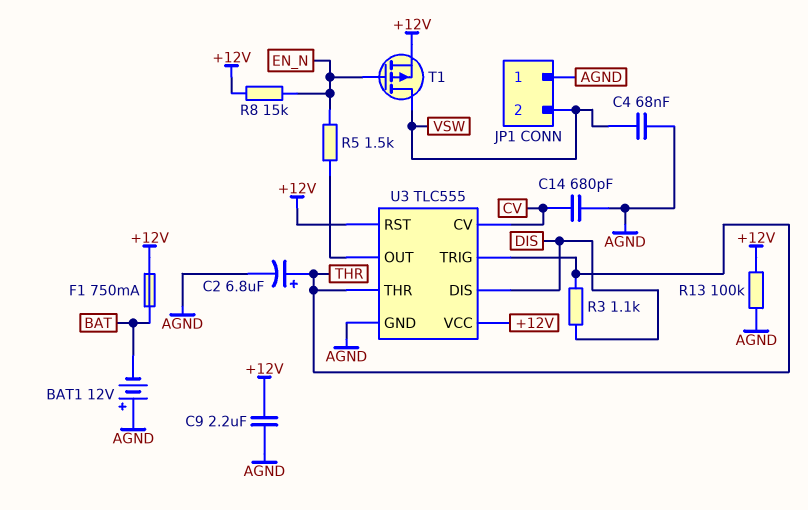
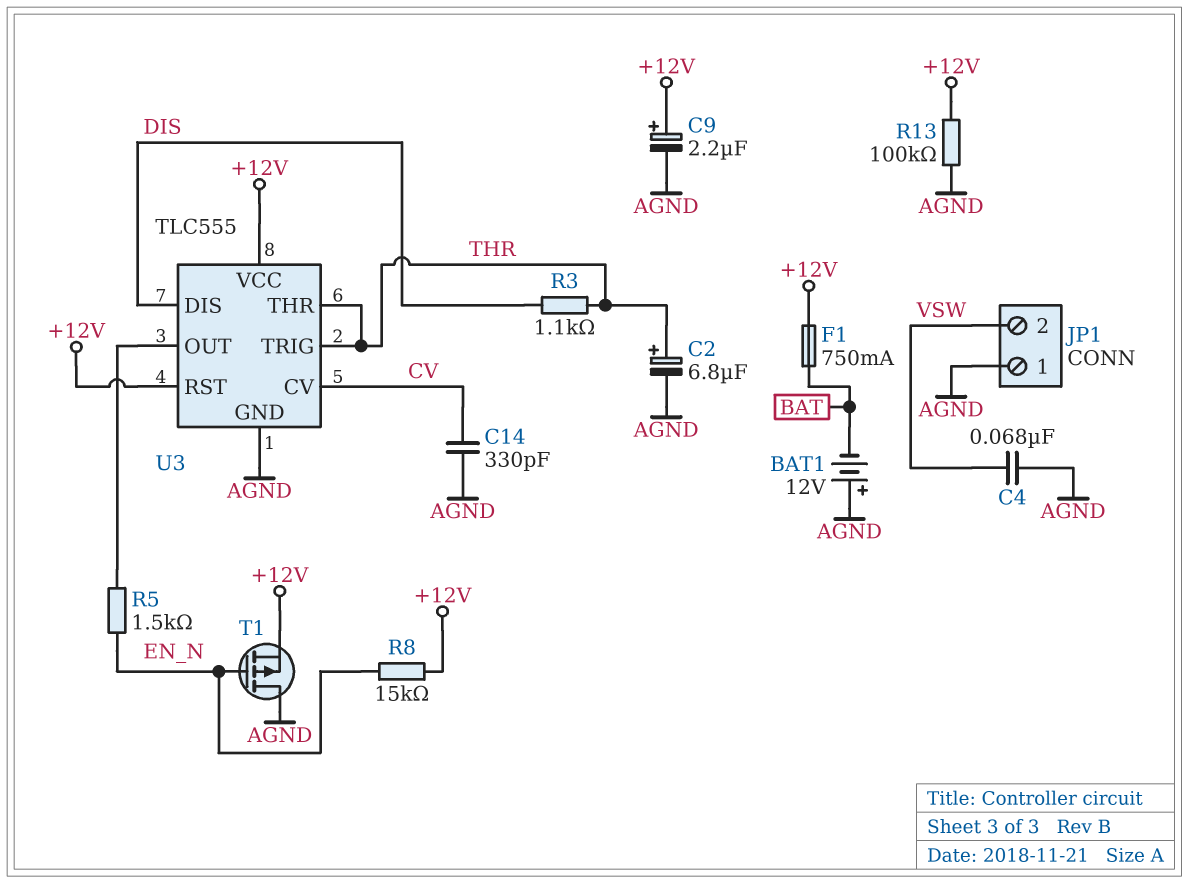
C9: 2.2uF (+12V, AGND) -> 2.2uF (plus +12V, minus AGND)
C14: 680pF (AGND, CV) -> 330pF (AGND, CV)
T1: PMOS (G EN_N, D VSW, S +12V) -> PMOS (G EN_N, D AGND, S +12V)

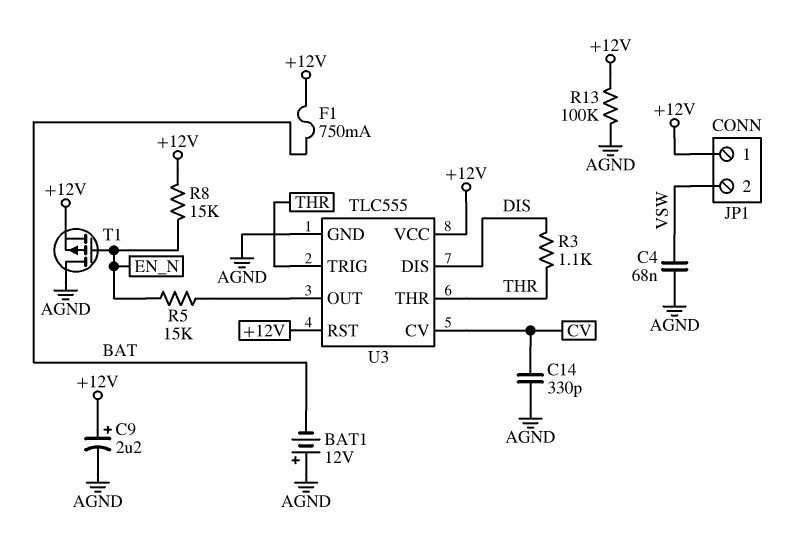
C2: 6.8uF (plus THR, minus AGND) -> none
JP1 pin 1: AGND -> +12V
R5: 1.5k (EN_N, U3/OUT) -> 15k (EN_N, U3/OUT)

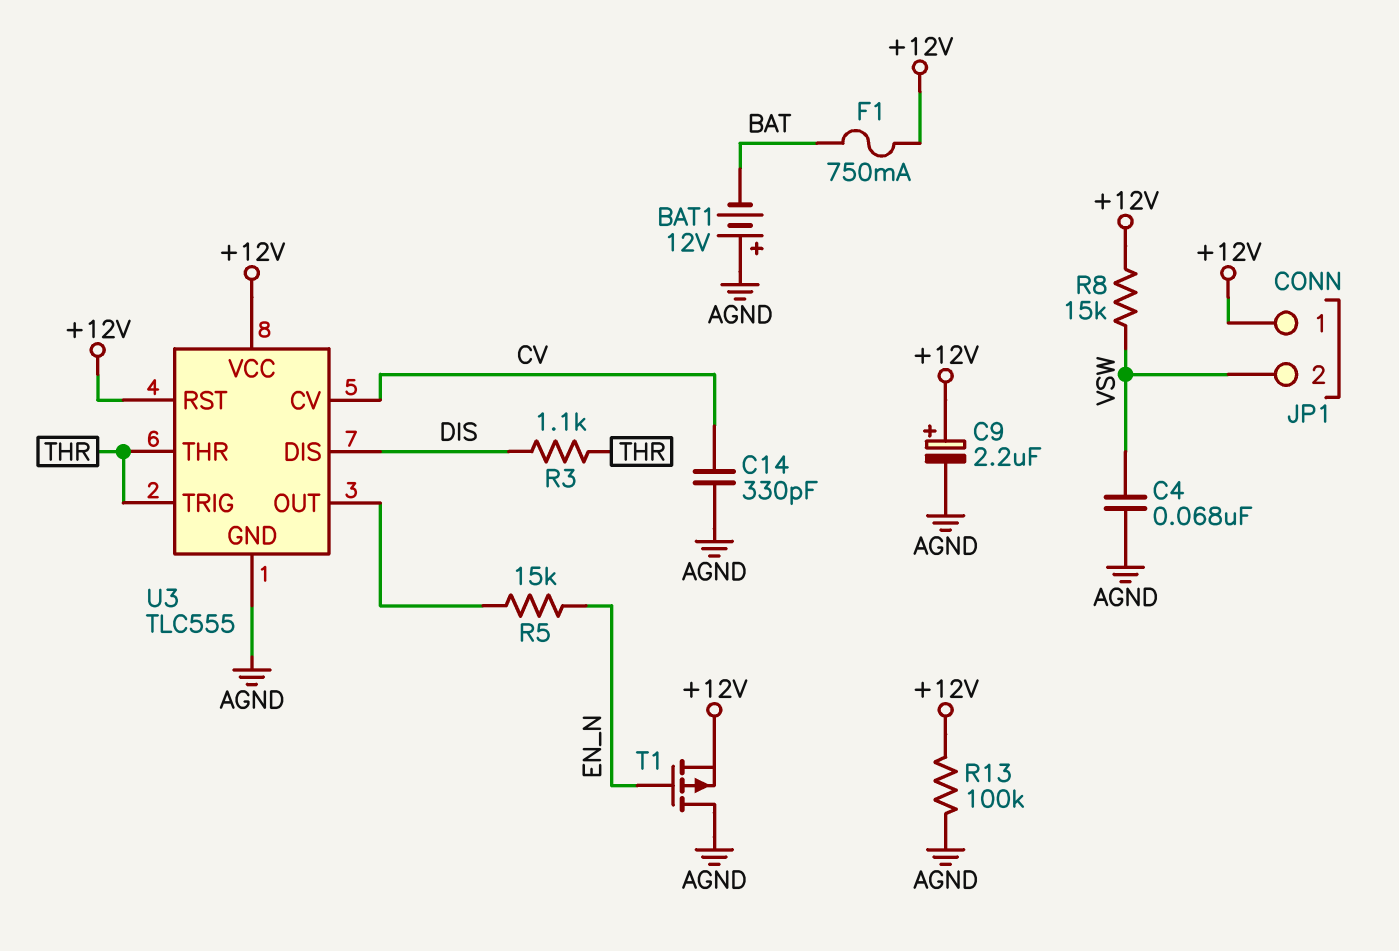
R8: 15k (+12V, EN_N) -> 15k (+12V, VSW)

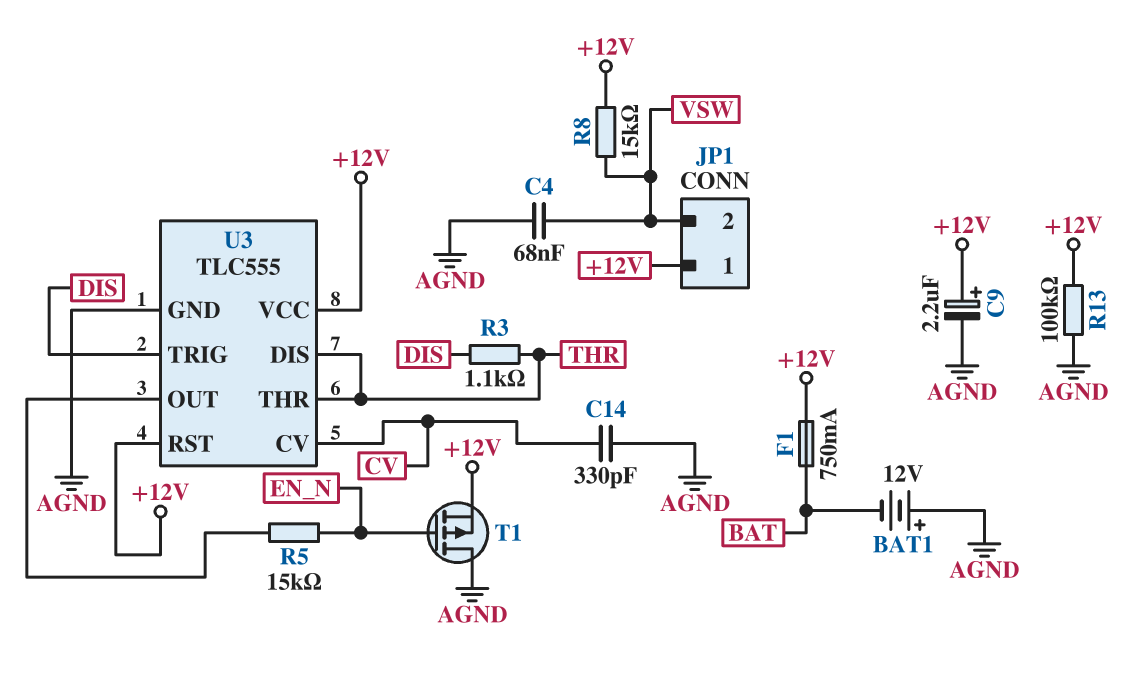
U3 pin DIS: DIS -> THR
U3 pin TRIG: THR -> DIS

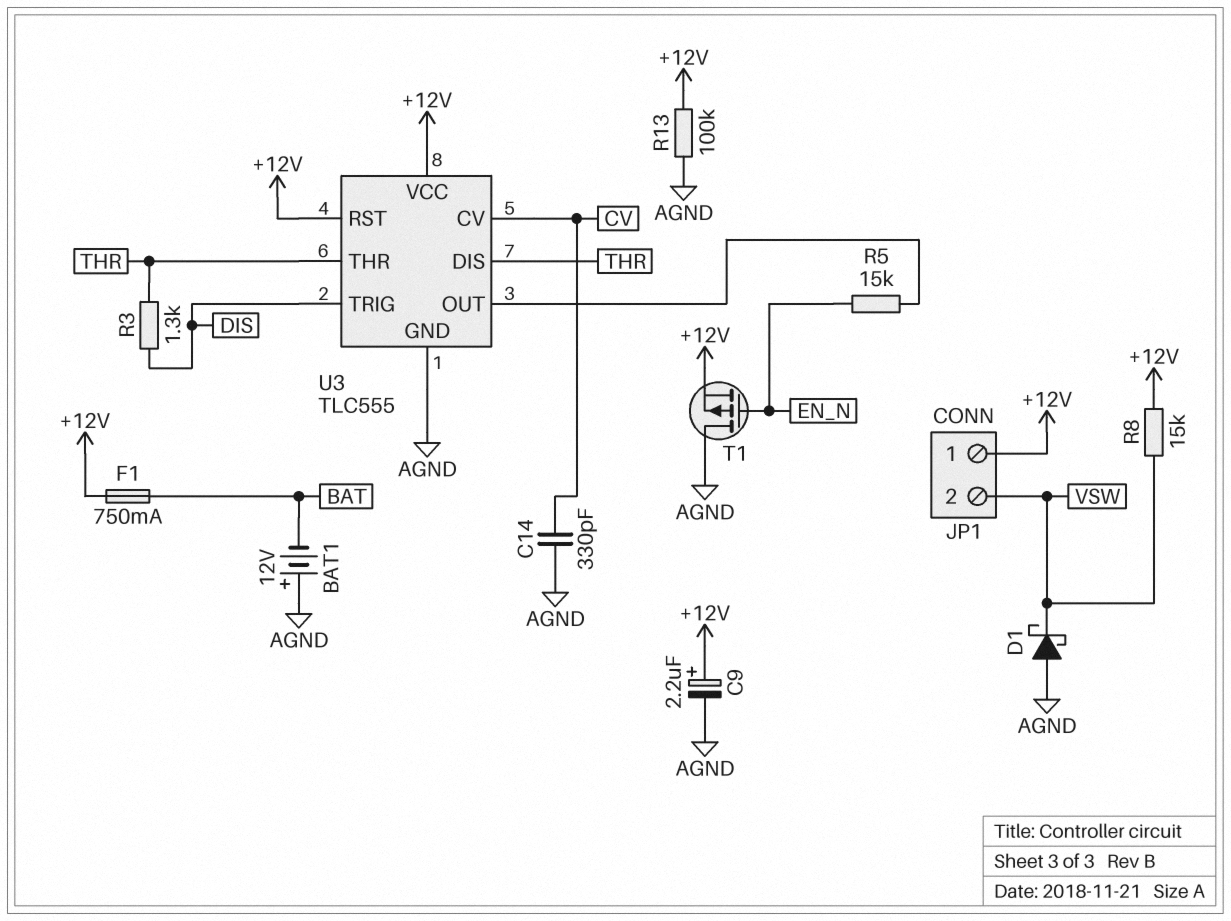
C4: 68nF (AGND, VSW) -> none
D1: none -> schottky (A AGND, K VSW)
R3: 1.1k (DIS, THR) -> 1.3k (DIS, THR)

